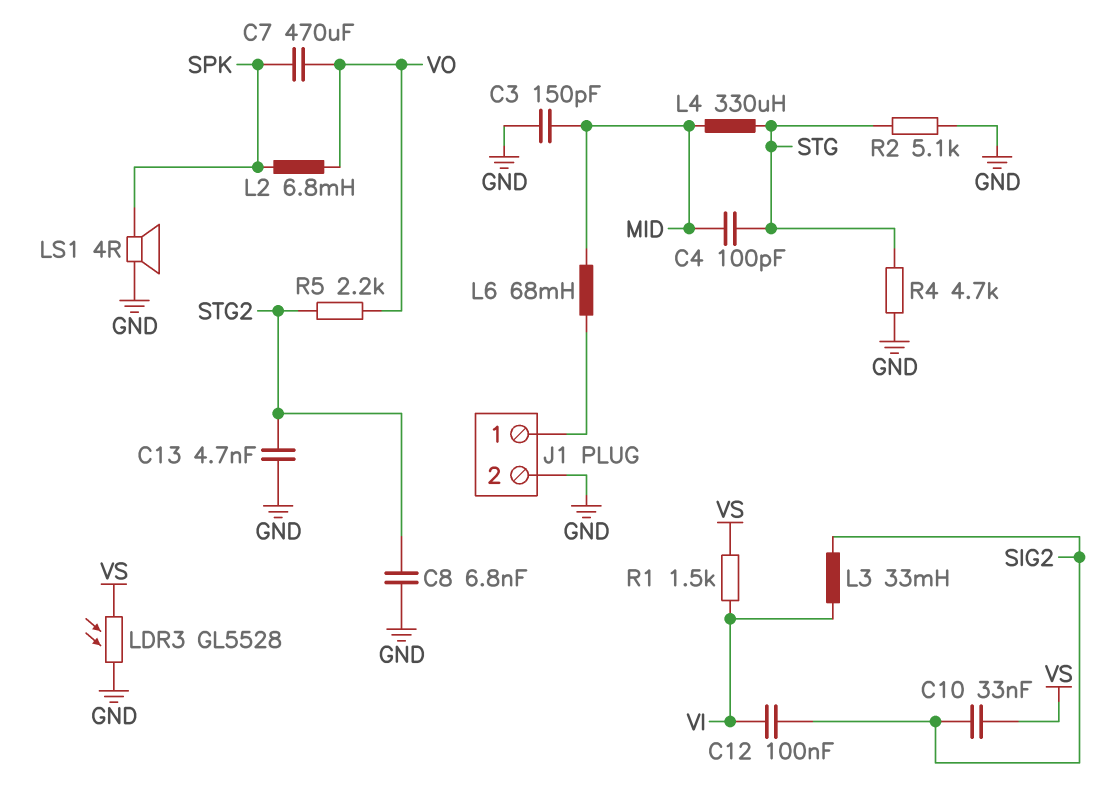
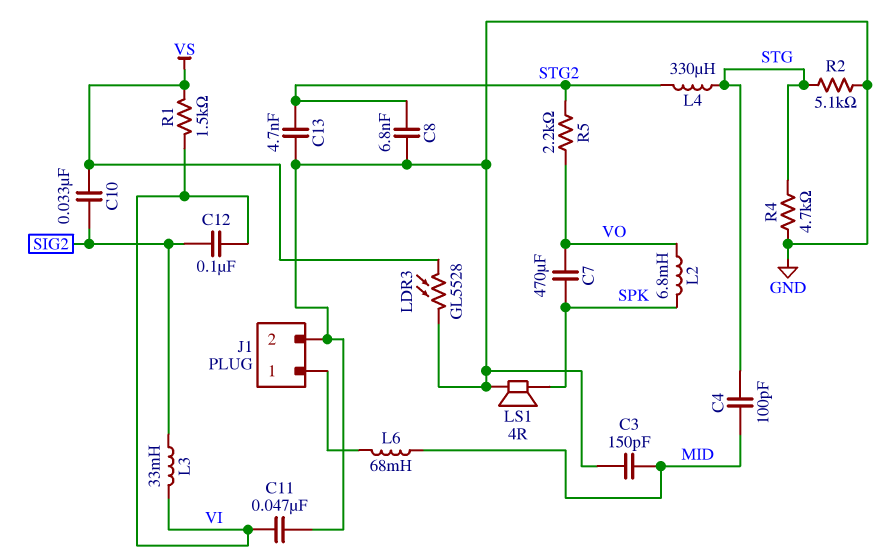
C11: none -> 47nF (GND, VI)
L4: 330uH (MID, STG) -> 330uH (STG, STG2)

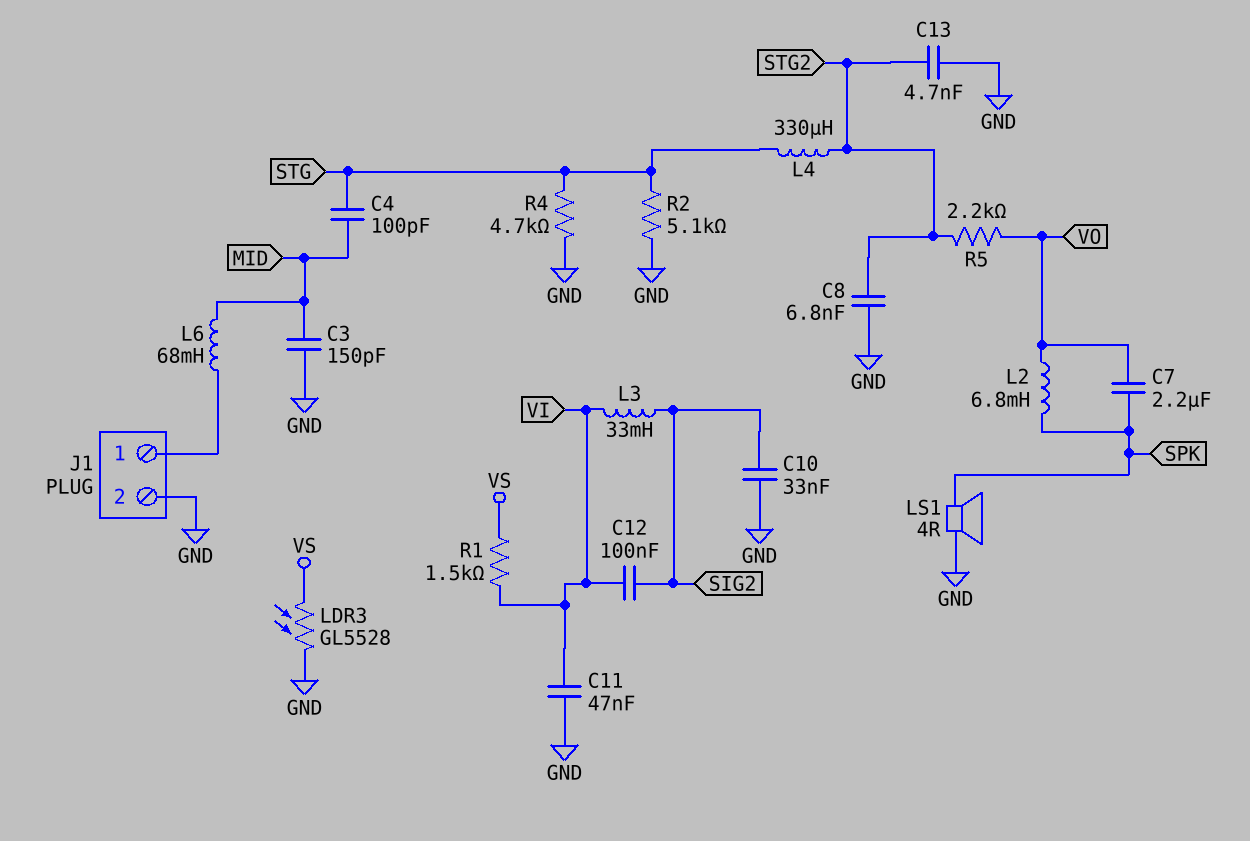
C7: 470uF (SPK, VO) -> 2.2uF (SPK, VO)
C10: 33nF (SIG2, VS) -> 33nF (GND, SIG2)

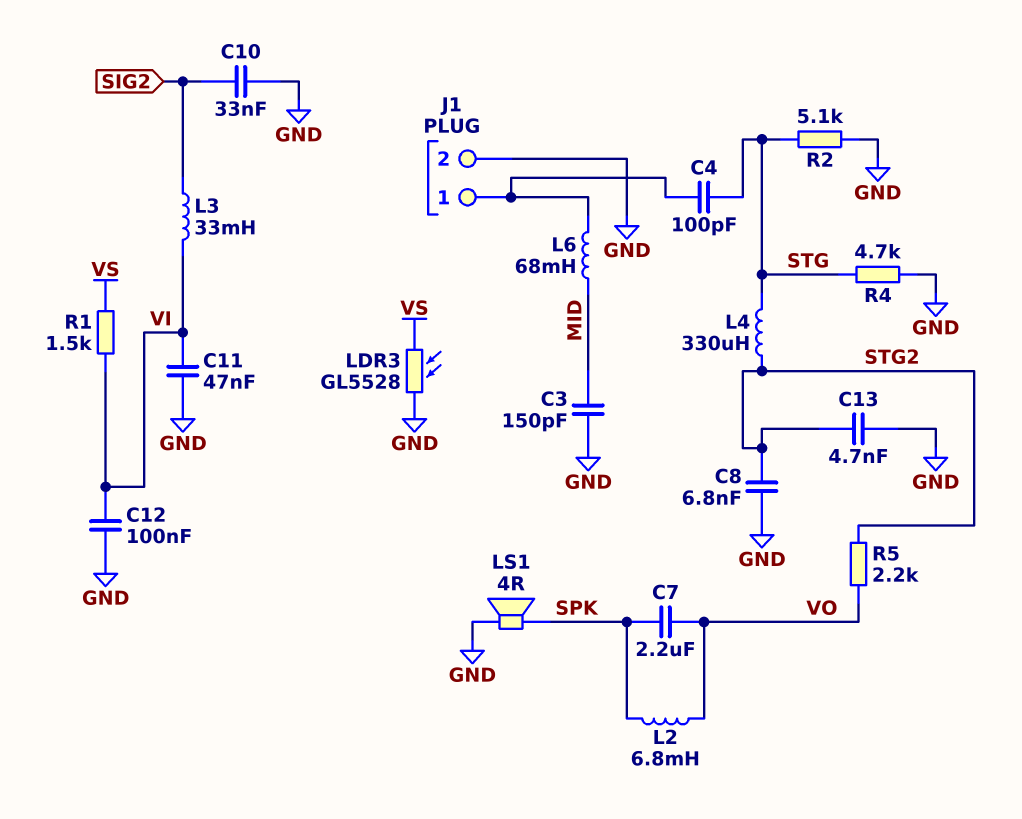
C4: 100pF (MID, STG) -> 100pF (J1/1, STG)
C12: 100nF (SIG2, VI) -> 100nF (GND, VI)

